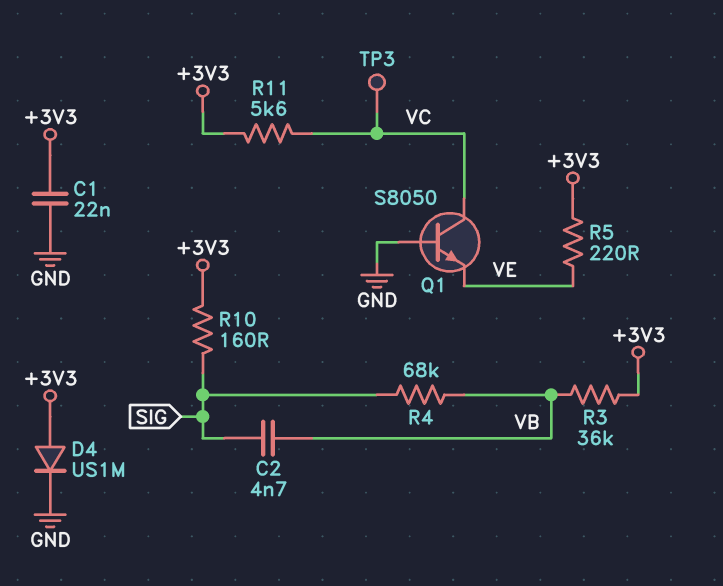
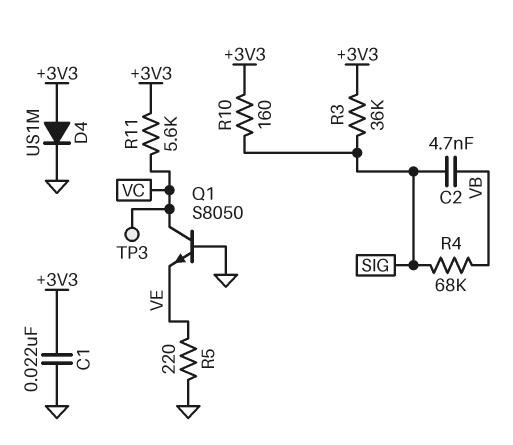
R3: 36k (+3V3, VB) -> 36k (+3V3, SIG)
R5: 220 (+3V3, VE) -> 220 (GND, VE)

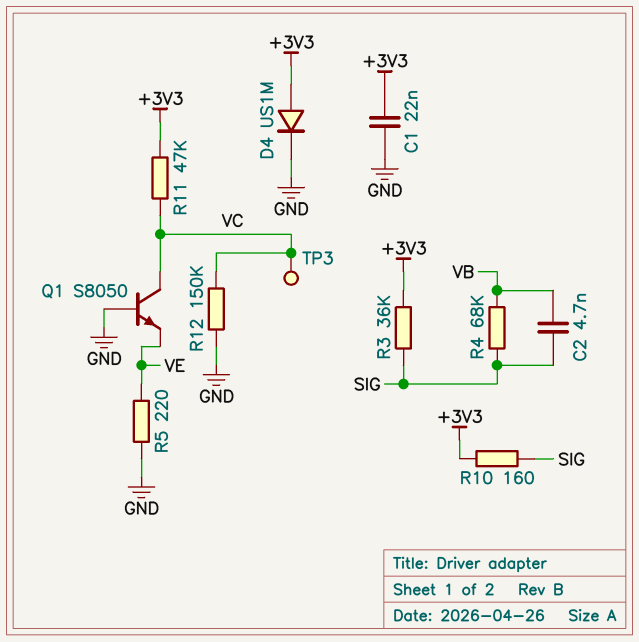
R11: 5.6k (+3V3, VC) -> 47k (+3V3, VC)
R12: none -> 150k (GND, VC)

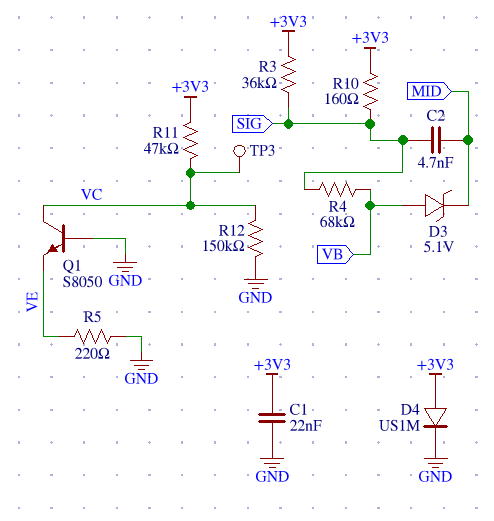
C2: 4.7nF (SIG, VB) -> 4.7nF (MID, SIG)
D3: none -> zener 5.1V (A VB, K MID)

